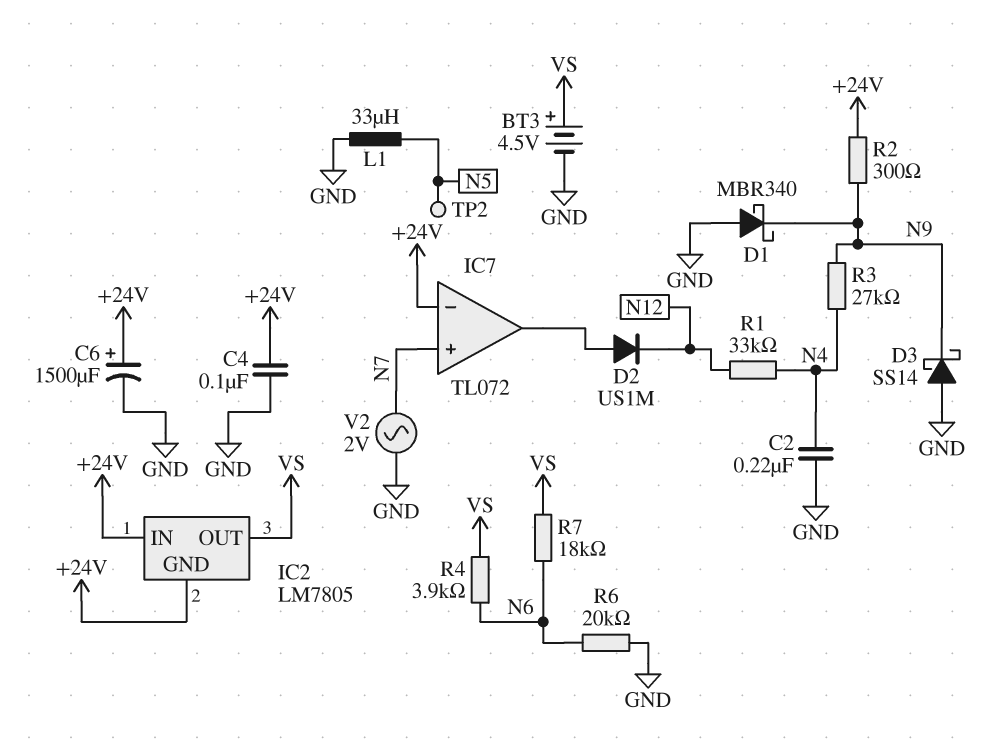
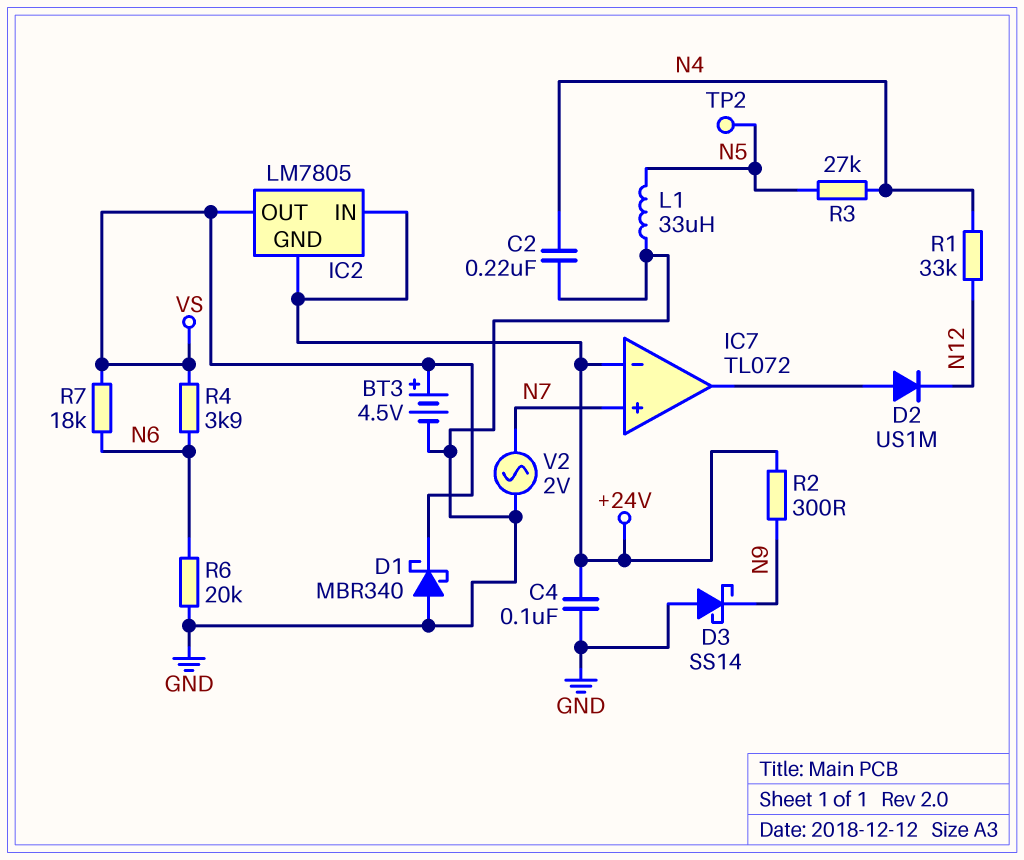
C6: 1500uF (plus +24V, minus GND) -> none
D1: schottky MBR340 (A GND, K N9) -> schottky MBR340 (A GND, K VS)
R3: 27k (N4, N9) -> 27k (N4, N5)

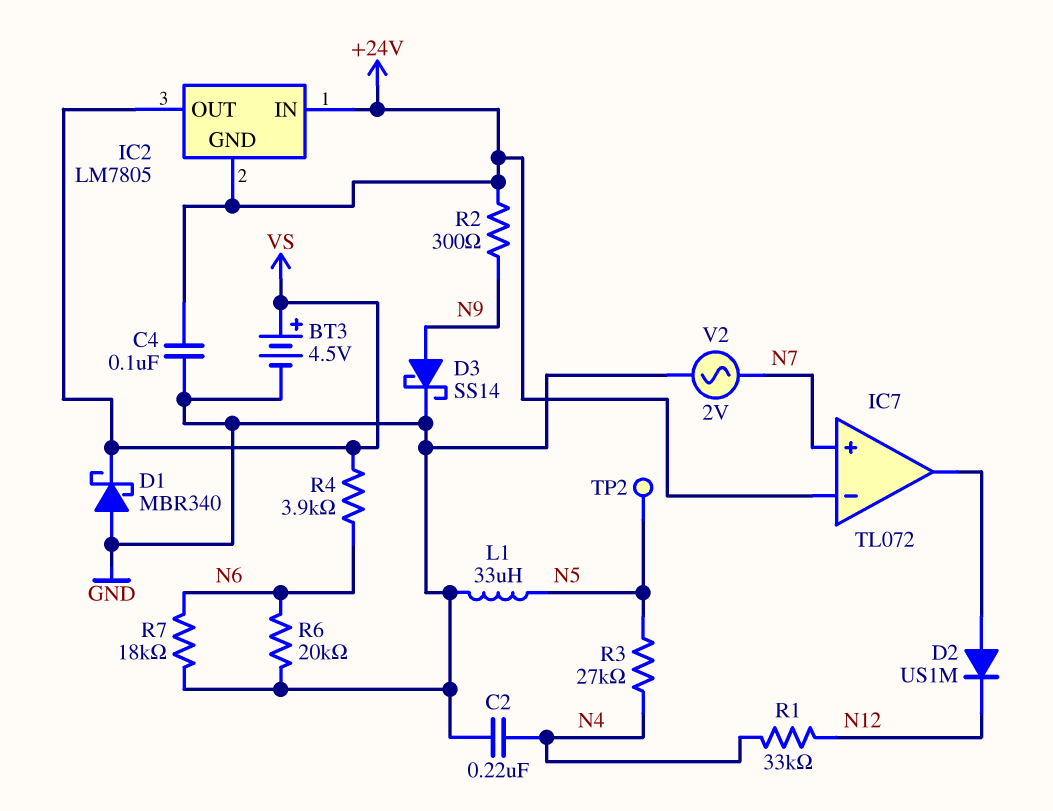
D3: schottky SS14 (A GND, K N9) -> schottky SS14 (A N9, K GND)
R7: 18k (N6, VS) -> 18k (GND, N6)

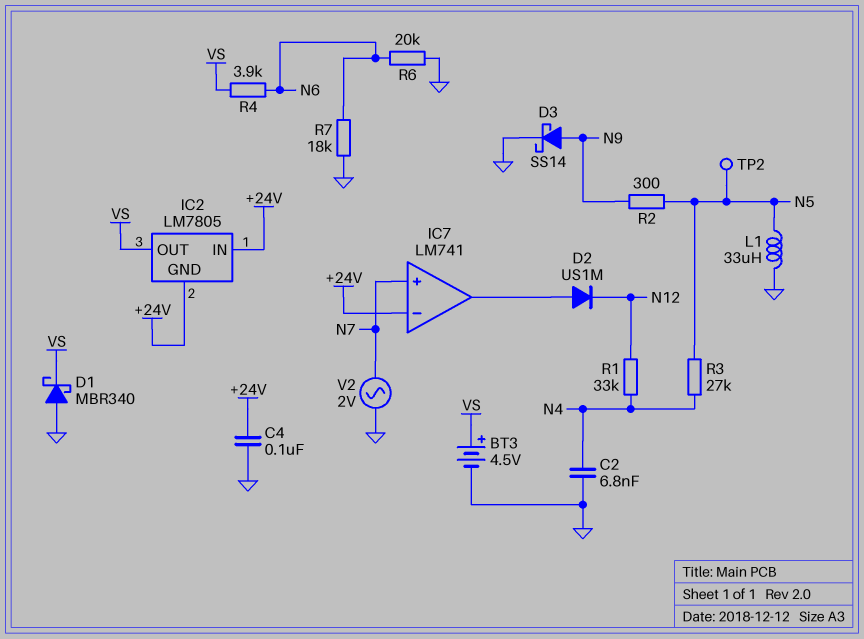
C2: 220nF (GND, N4) -> 6.8nF (GND, N4)
IC7: TL072 -> LM741
R2: 300 (+24V, N9) -> 300 (N5, N9)

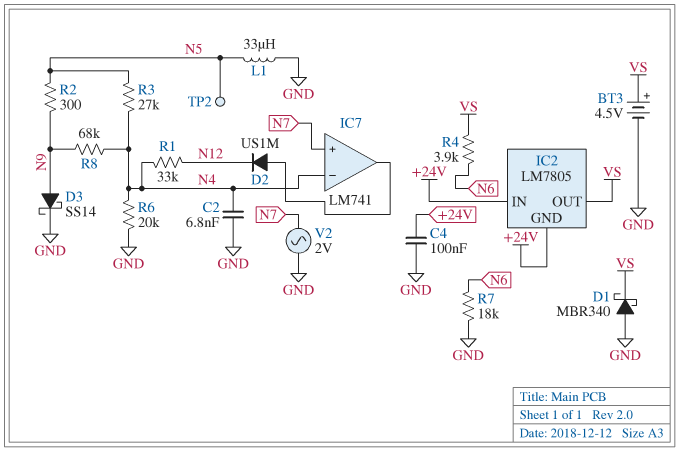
IC7 pin in-: +24V -> N4
R6: 20k (GND, N6) -> 20k (GND, N4)
R8: none -> 68k (N4, N9)

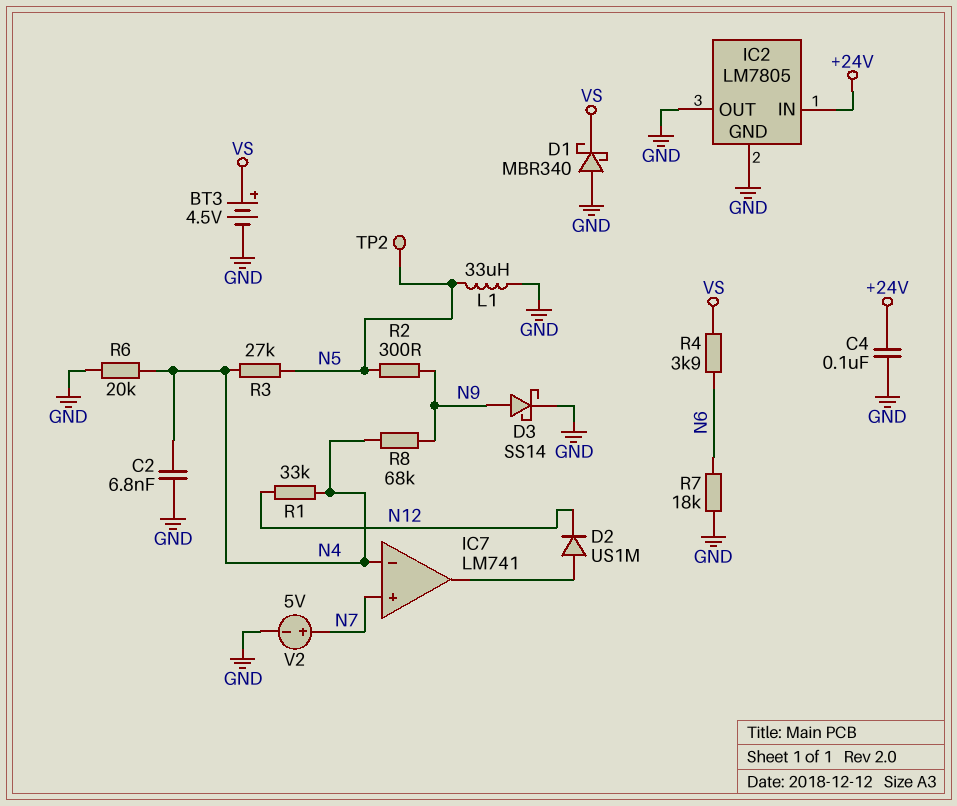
IC2 pin GND: +24V -> GND
IC2 pin OUT: VS -> GND
V2: AC 2V (GND, N7) -> 5V (plus N7, minus GND)

